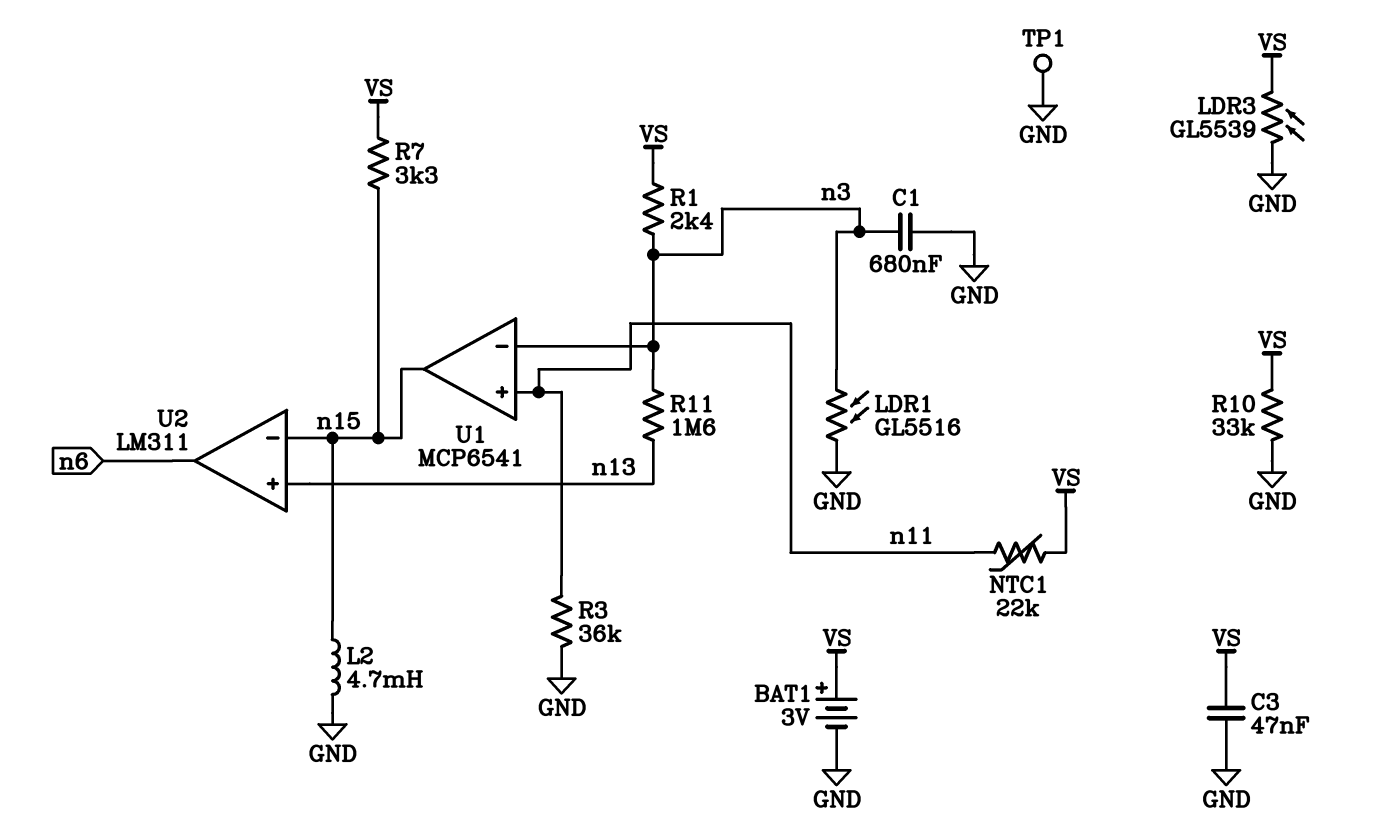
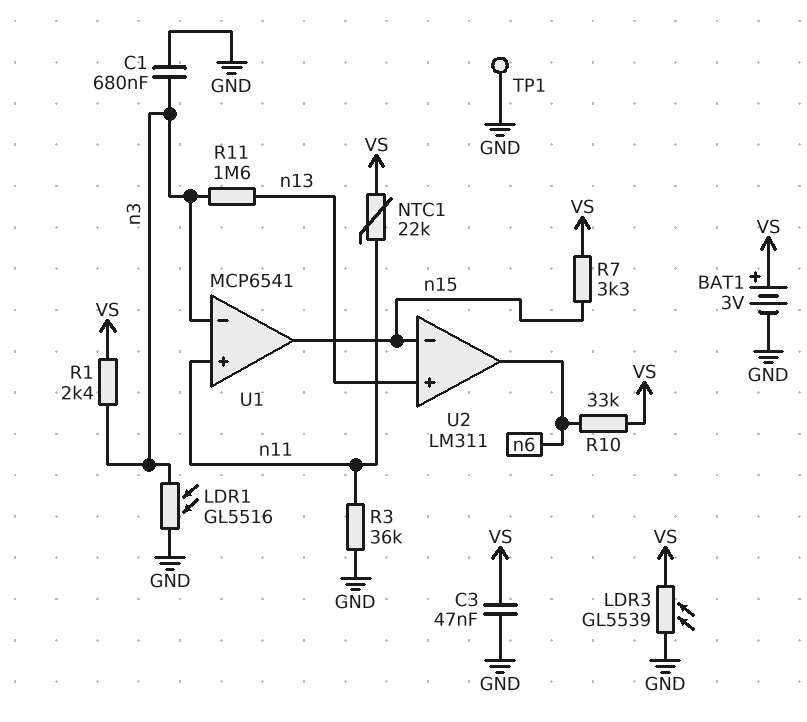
L2: 4.7mH (GND, n15) -> none
R10: 33k (GND, VS) -> 33k (VS, n6)

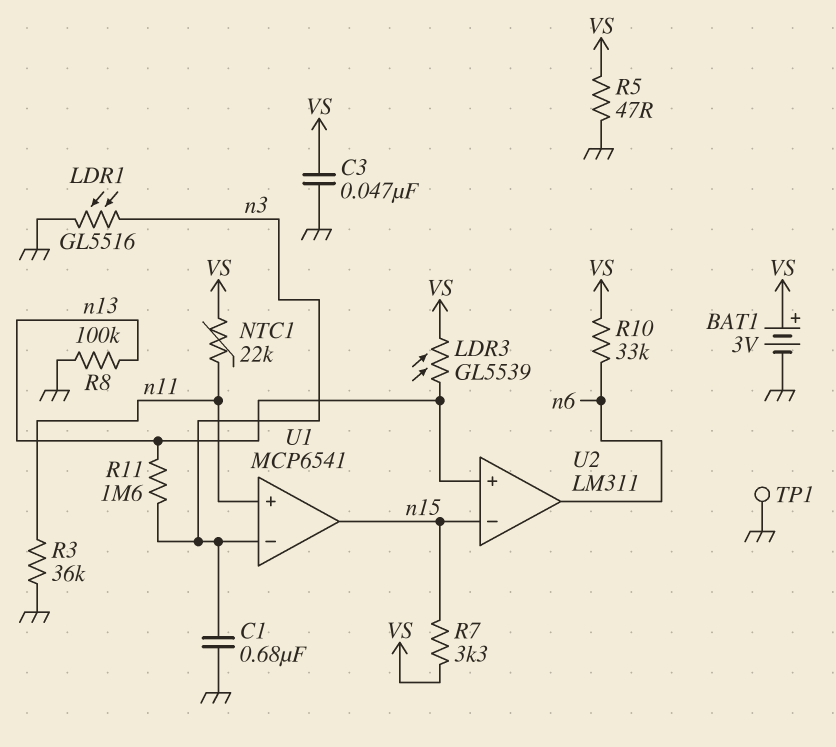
LDR3: GL5539 (GND, VS) -> GL5539 (VS, n13)
R1: 2.4k (VS, n3) -> none
R5: none -> 47 (GND, VS)
R8: none -> 100k (GND, n13)

